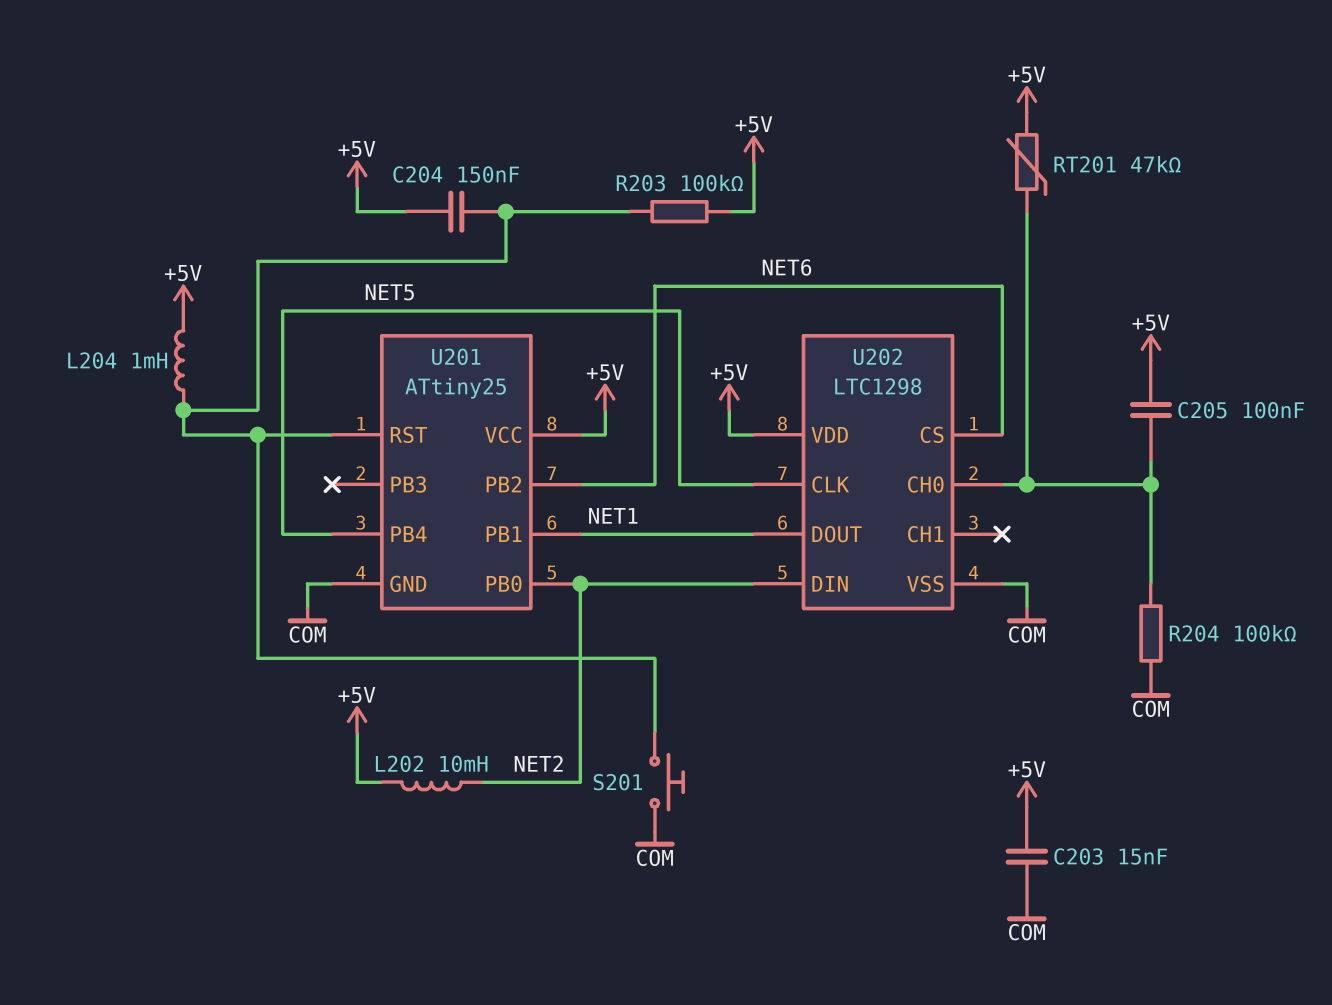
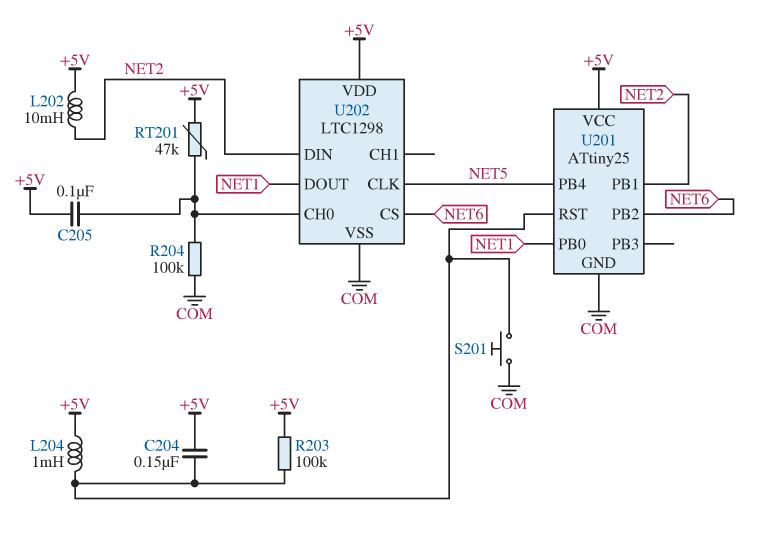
C203: 15nF (+5V, COM) -> none
U201 pin PB0: NET2 -> NET1
U201 pin PB1: NET1 -> NET2

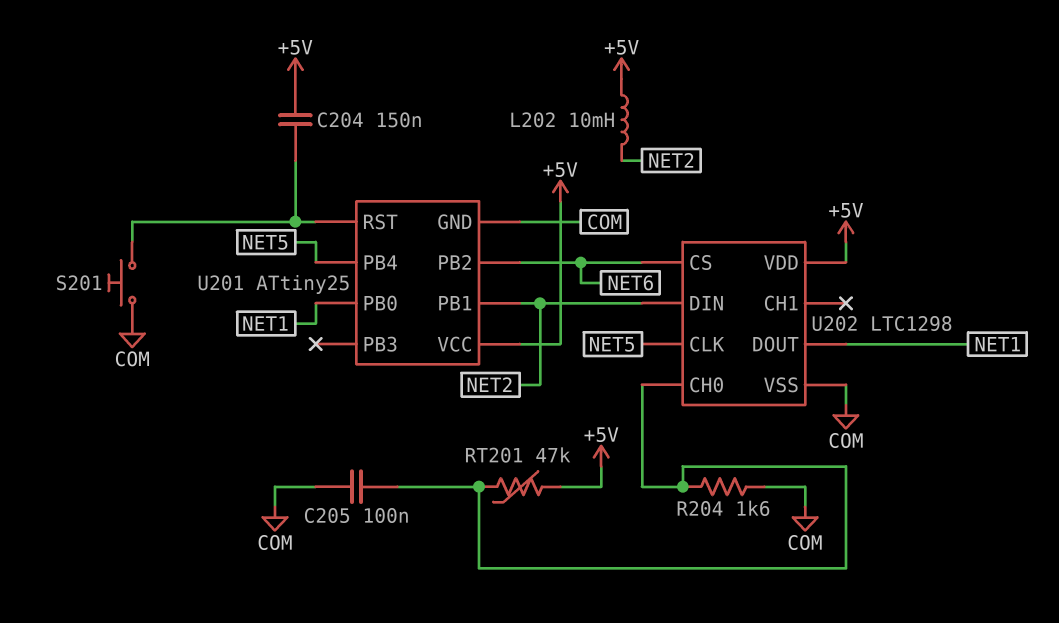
C205: 100nF (+5V, U202/CH0) -> 100nF (COM, U202/CH0)
L204: 1mH (+5V, U201/RST) -> none
R203: 100k (+5V, U201/RST) -> none
R204: 100k (COM, U202/CH0) -> 1.6k (COM, U202/CH0)

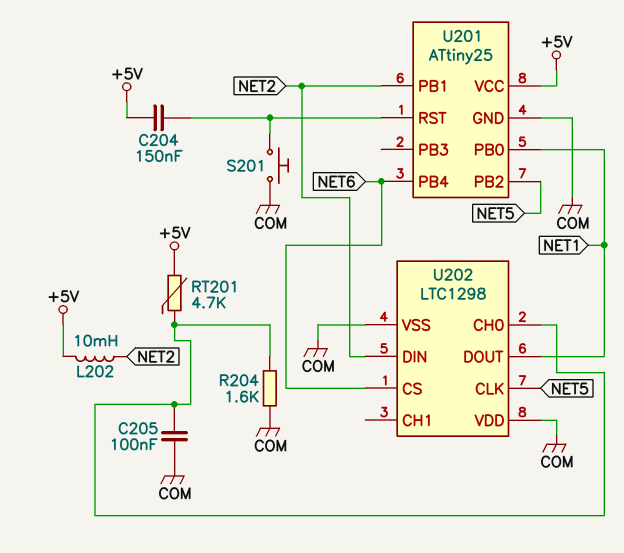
RT201: 47k (+5V, U202/CH0) -> 4.7k (+5V, U202/CH0)
U201 pin PB2: NET6 -> NET5
U201 pin PB4: NET5 -> NET6
U202 pin VDD: +5V -> COM

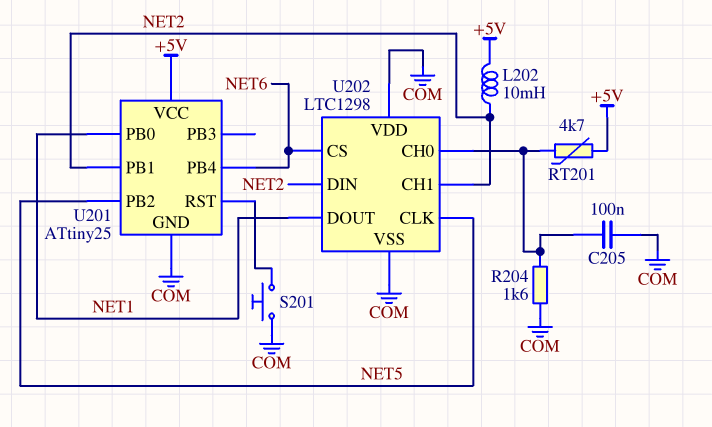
C204: 150nF (+5V, U201/RST) -> none
U202 pin CH1: none -> NET2

